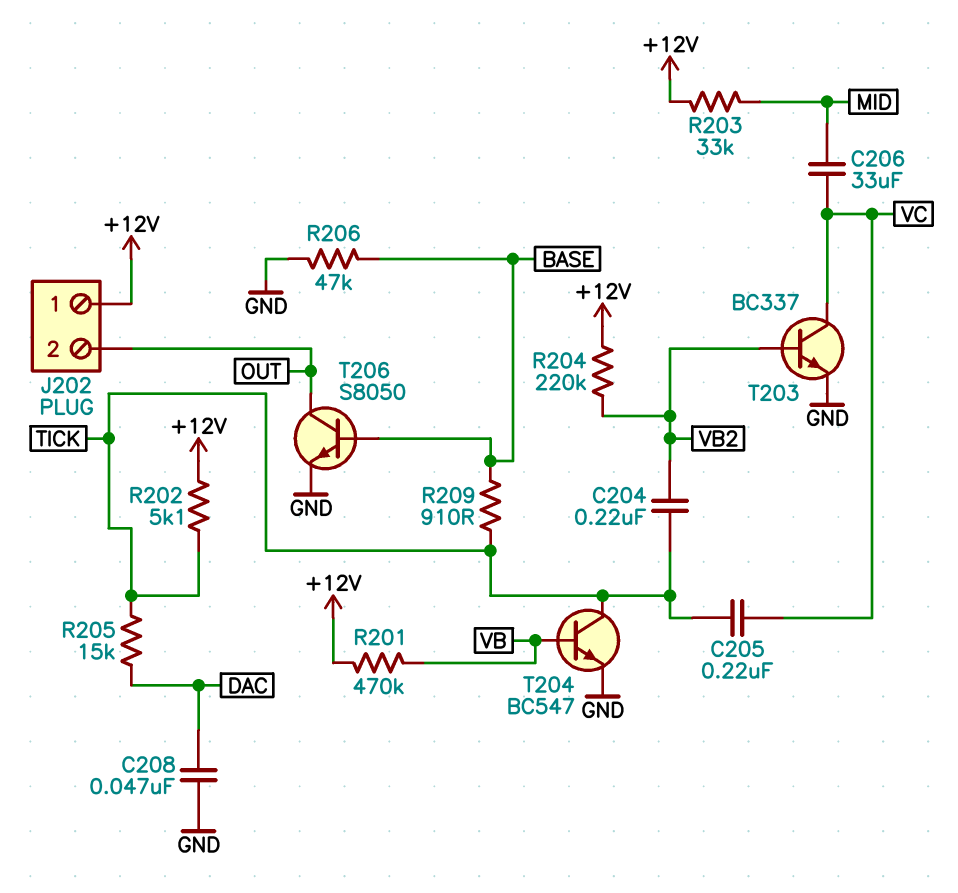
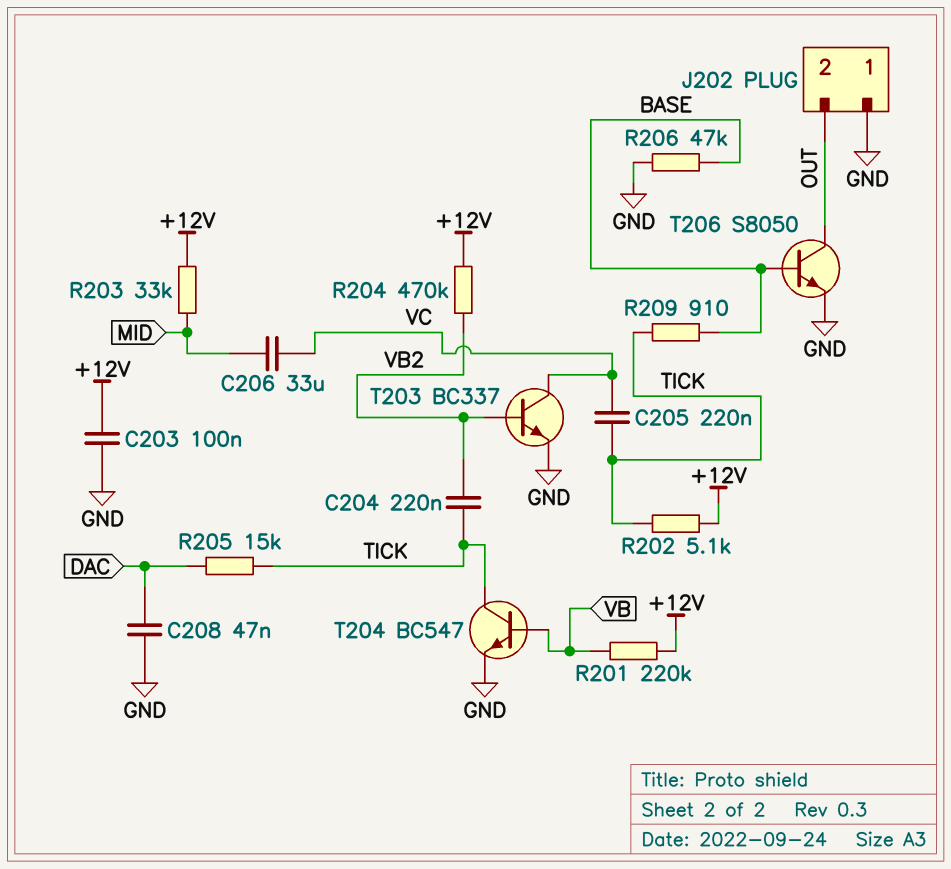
C203: none -> 100nF (+12V, GND)
J202 pin 1: +12V -> GND
R201: 470k (+12V, VB) -> 220k (+12V, VB)
R204: 220k (+12V, VB2) -> 470k (+12V, VB2)

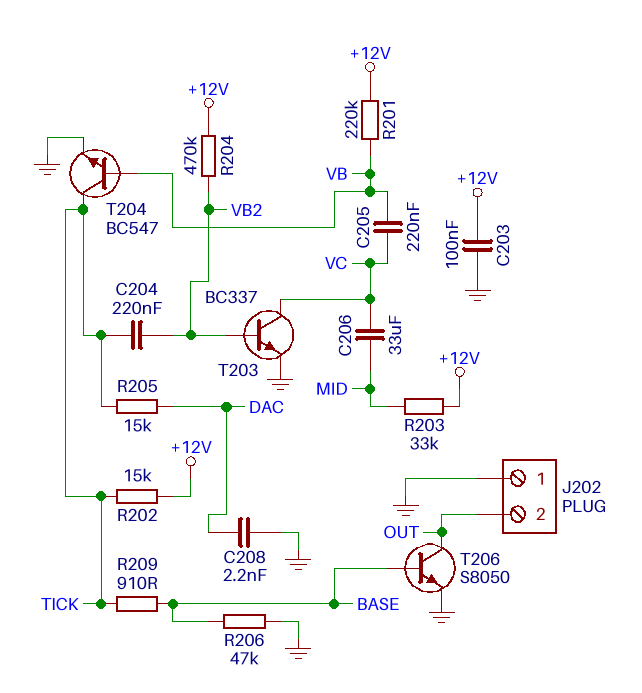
C205: 220nF (TICK, VC) -> 220nF (VB, VC)
C208: 47nF (DAC, GND) -> 2.2nF (DAC, GND)
R202: 5.1k (+12V, TICK) -> 15k (+12V, TICK)

